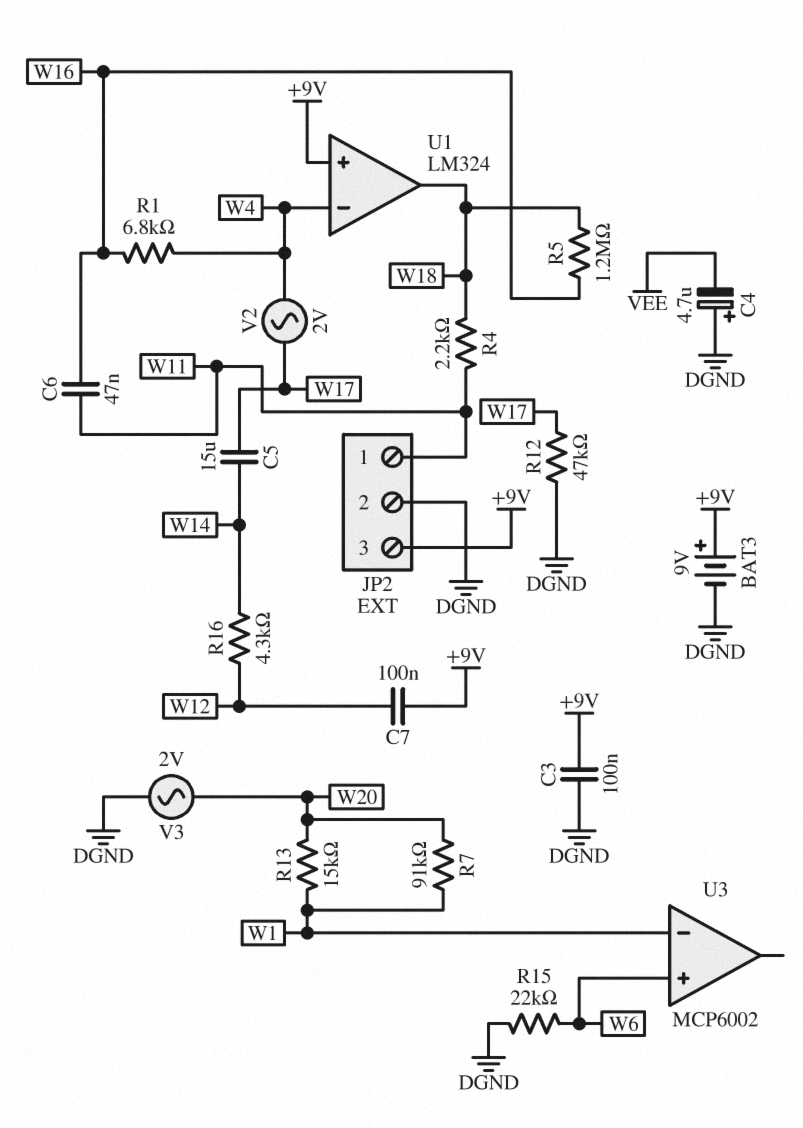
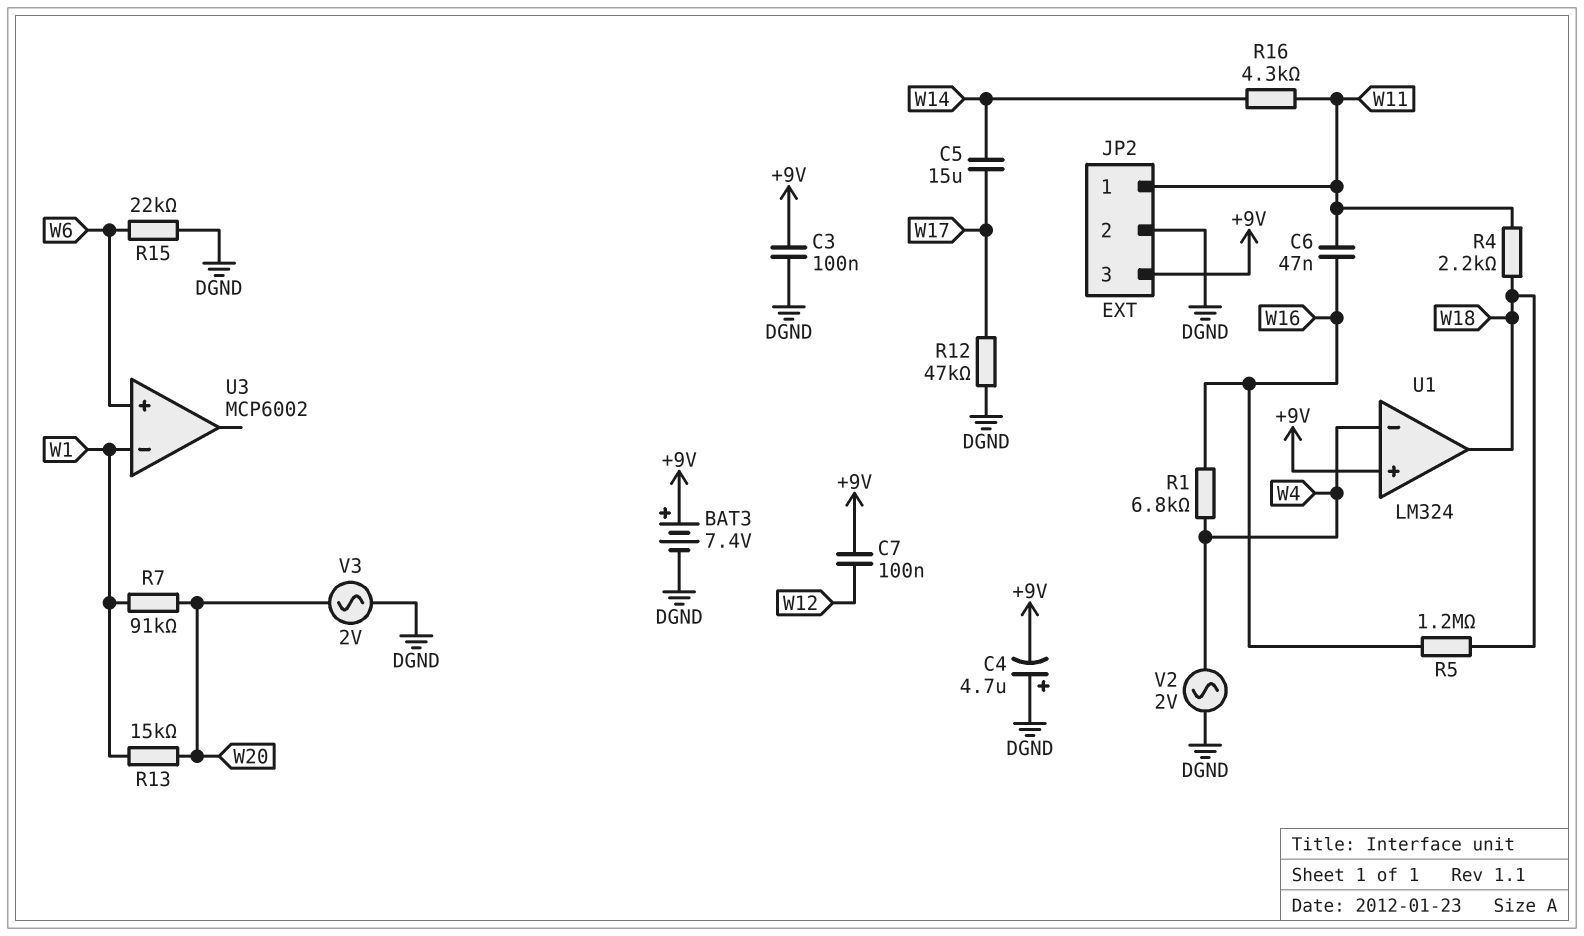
BAT3: 9V (plus +9V, minus DGND) -> 7.4V (plus +9V, minus DGND)
C4: 4.7uF (plus DGND, minus VEE) -> 4.7uF (plus DGND, minus +9V)
R16: 4.3k (W12, W14) -> 4.3k (W11, W14)
V2: AC 2V (W4, W17) -> AC 2V (DGND, W4)

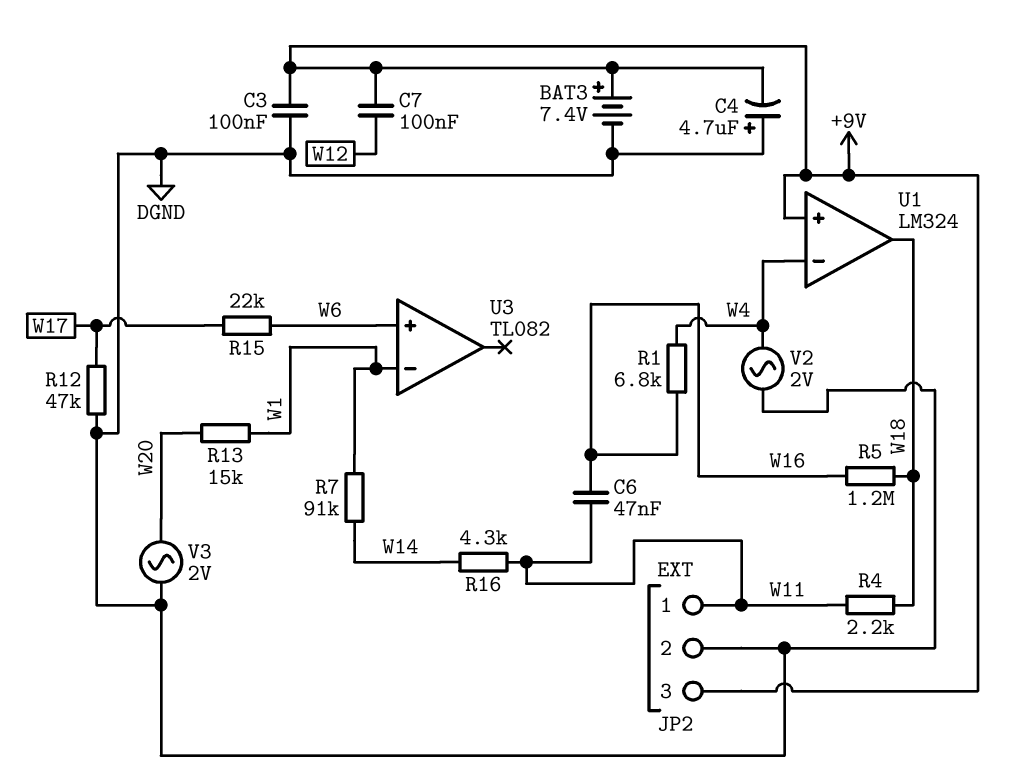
C5: 15uF (W14, W17) -> none
R7: 91k (W1, W20) -> 91k (W1, W14)
R15: 22k (DGND, W6) -> 22k (W6, W17)
U3: MCP6002 -> TL082

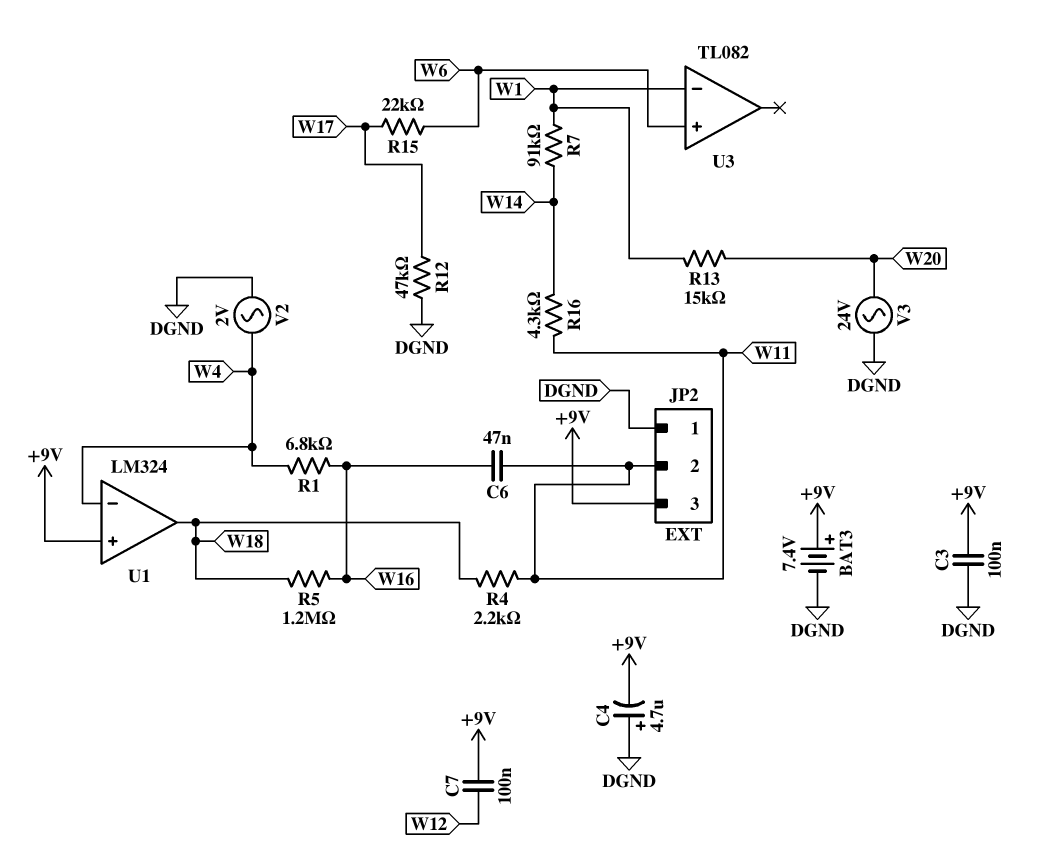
JP2 pin 1: W11 -> DGND
JP2 pin 2: DGND -> W11
V3: AC 2V (DGND, W20) -> AC 24V (DGND, W20)

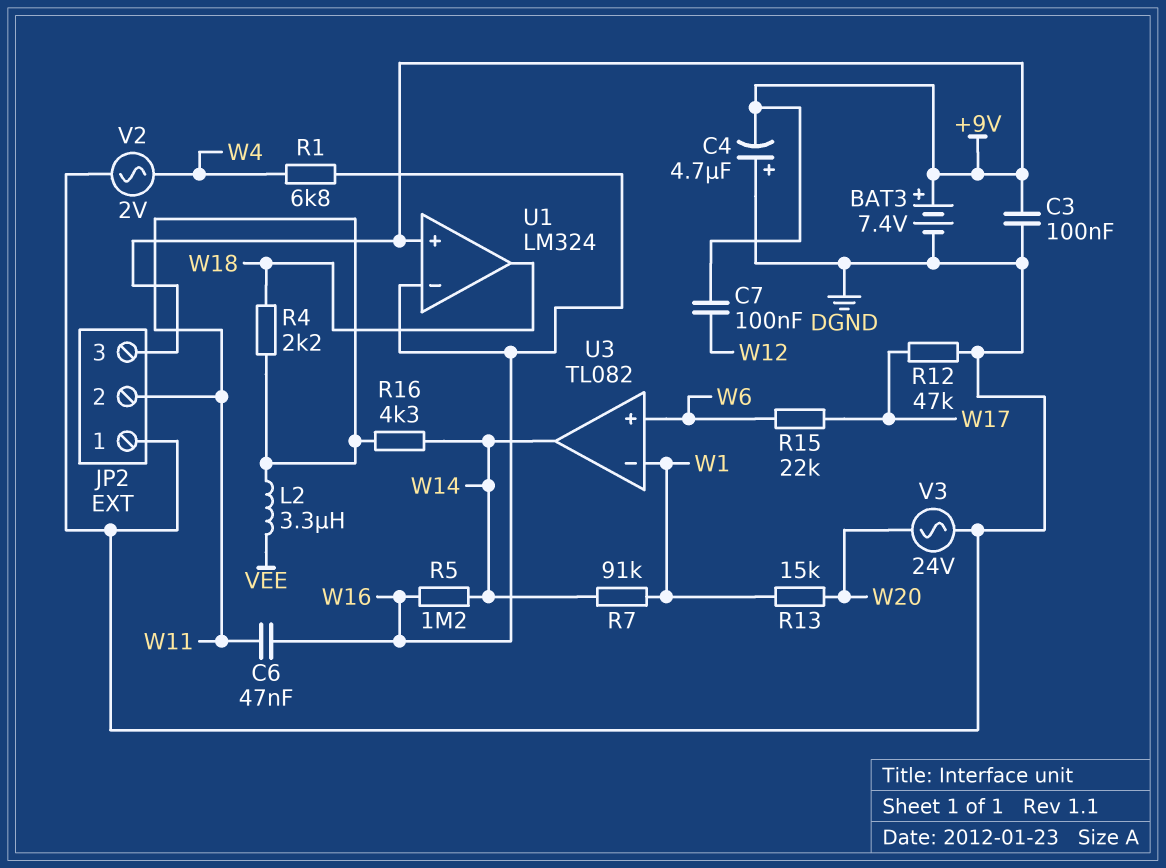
L2: none -> 3.3uH (VEE, W11)
R5: 1.2M (W16, W18) -> 1.2M (W14, W16)
U1 pin in-: W4 -> W16
U3 pin out: none -> W14

